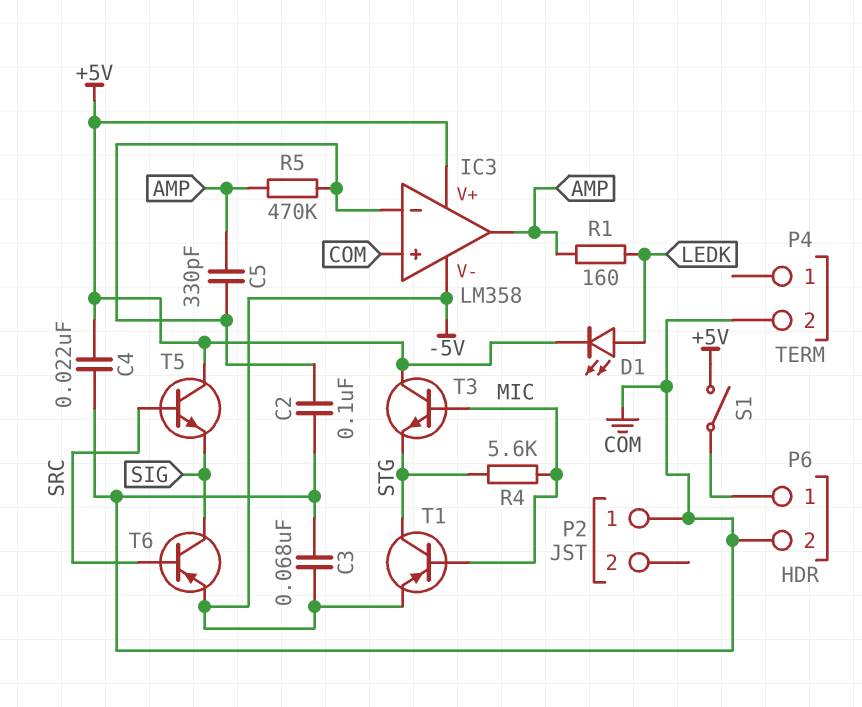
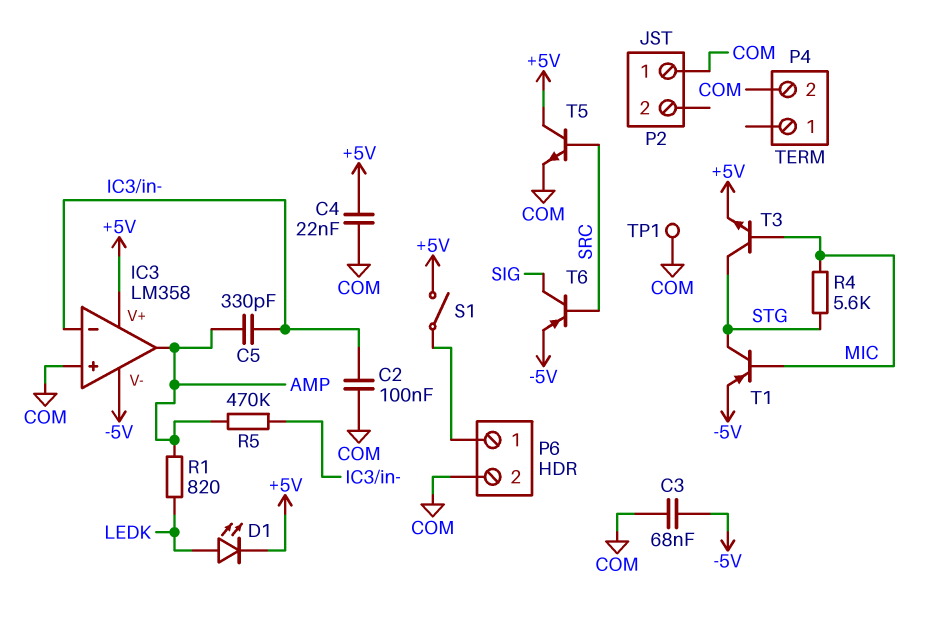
R1: 160 (AMP, LEDK) -> 820 (AMP, LEDK)
T3: NPN (B MIC, C +5V, E STG) -> NPN (B MIC, C STG, E +5V)
T5: NPN (B SRC, C +5V, E SIG) -> NPN (B SRC, C +5V, E COM)
TP1: none -> test point (COM)

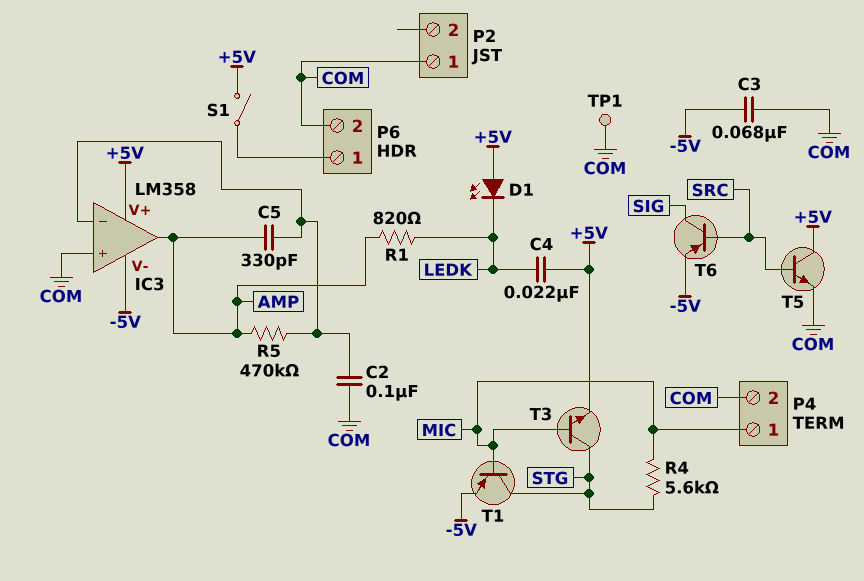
C4: 22nF (+5V, COM) -> 22nF (+5V, LEDK)
D1: LED (A LEDK, K +5V) -> LED (A +5V, K LEDK)
P4 pin 1: none -> MIC

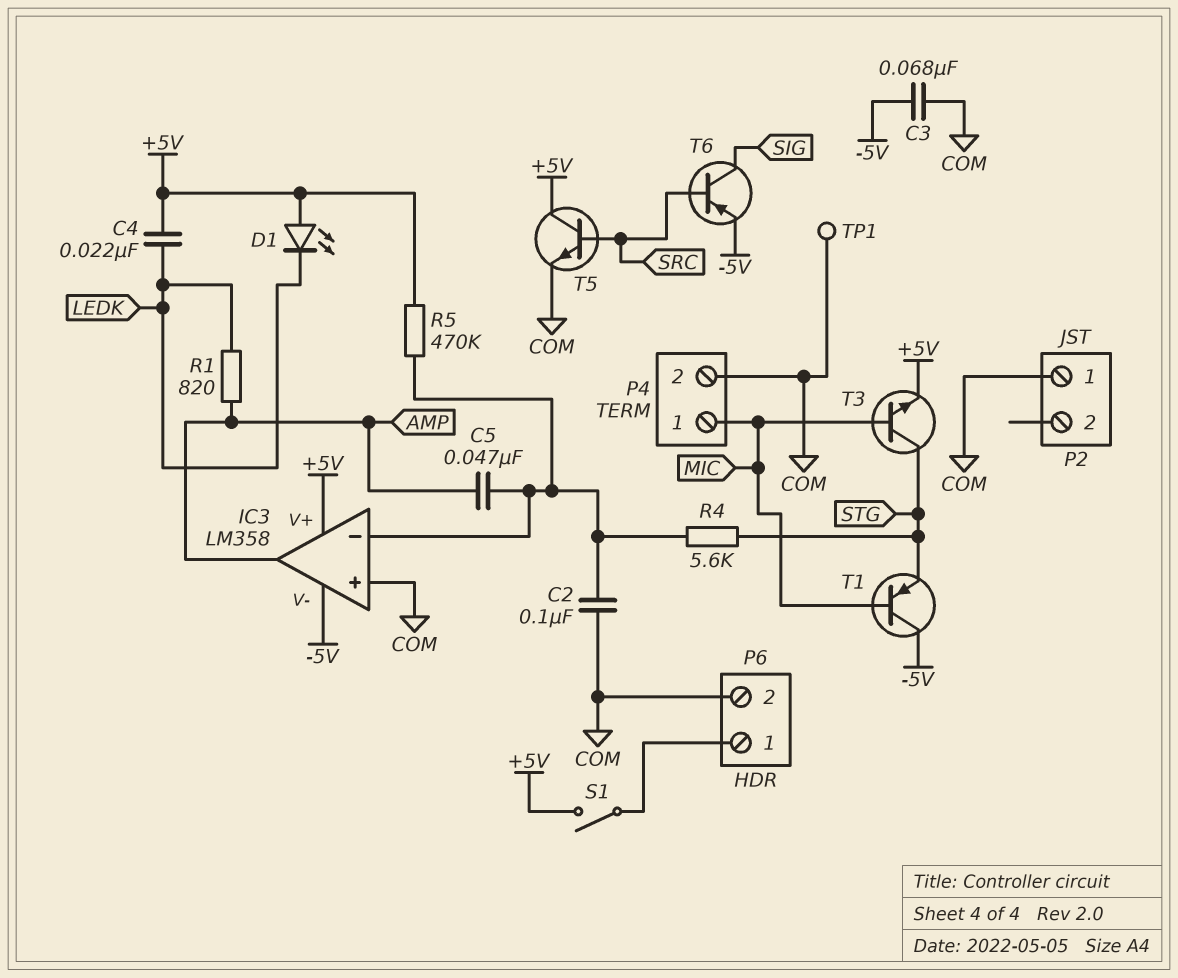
C5: 330pF (AMP, IC3/in-) -> 47nF (AMP, IC3/in-)
R4: 5.6k (MIC, STG) -> 5.6k (IC3/in-, STG)
R5: 470k (AMP, IC3/in-) -> 470k (+5V, IC3/in-)
T1: PNP (B MIC, C STG, E -5V) -> PNP (B MIC, C -5V, E STG)

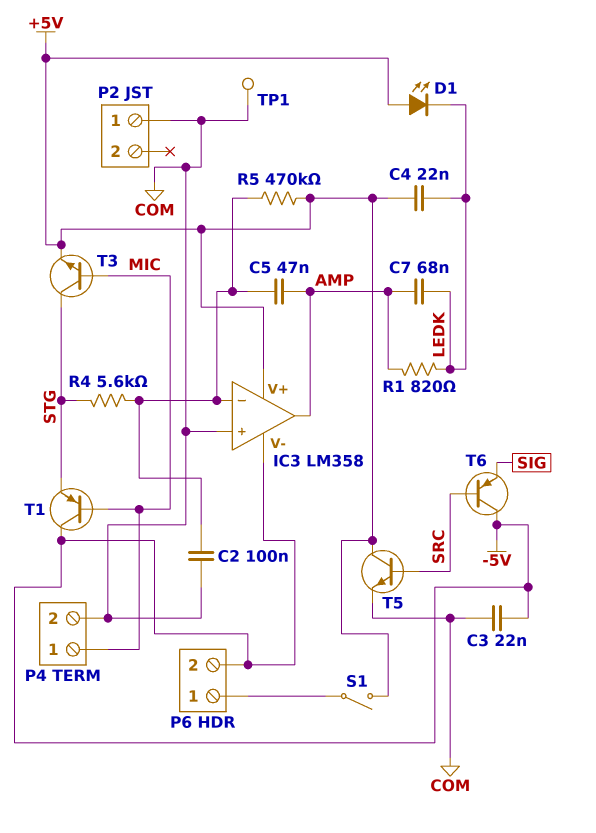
C3: 68nF (-5V, COM) -> 22nF (-5V, COM)
C7: none -> 68nF (AMP, LEDK)
P6 pin 2: COM -> -5V
T6: PNP (B SRC, C SIG, E -5V) -> PNP (B SRC, C -5V, E SIG)

